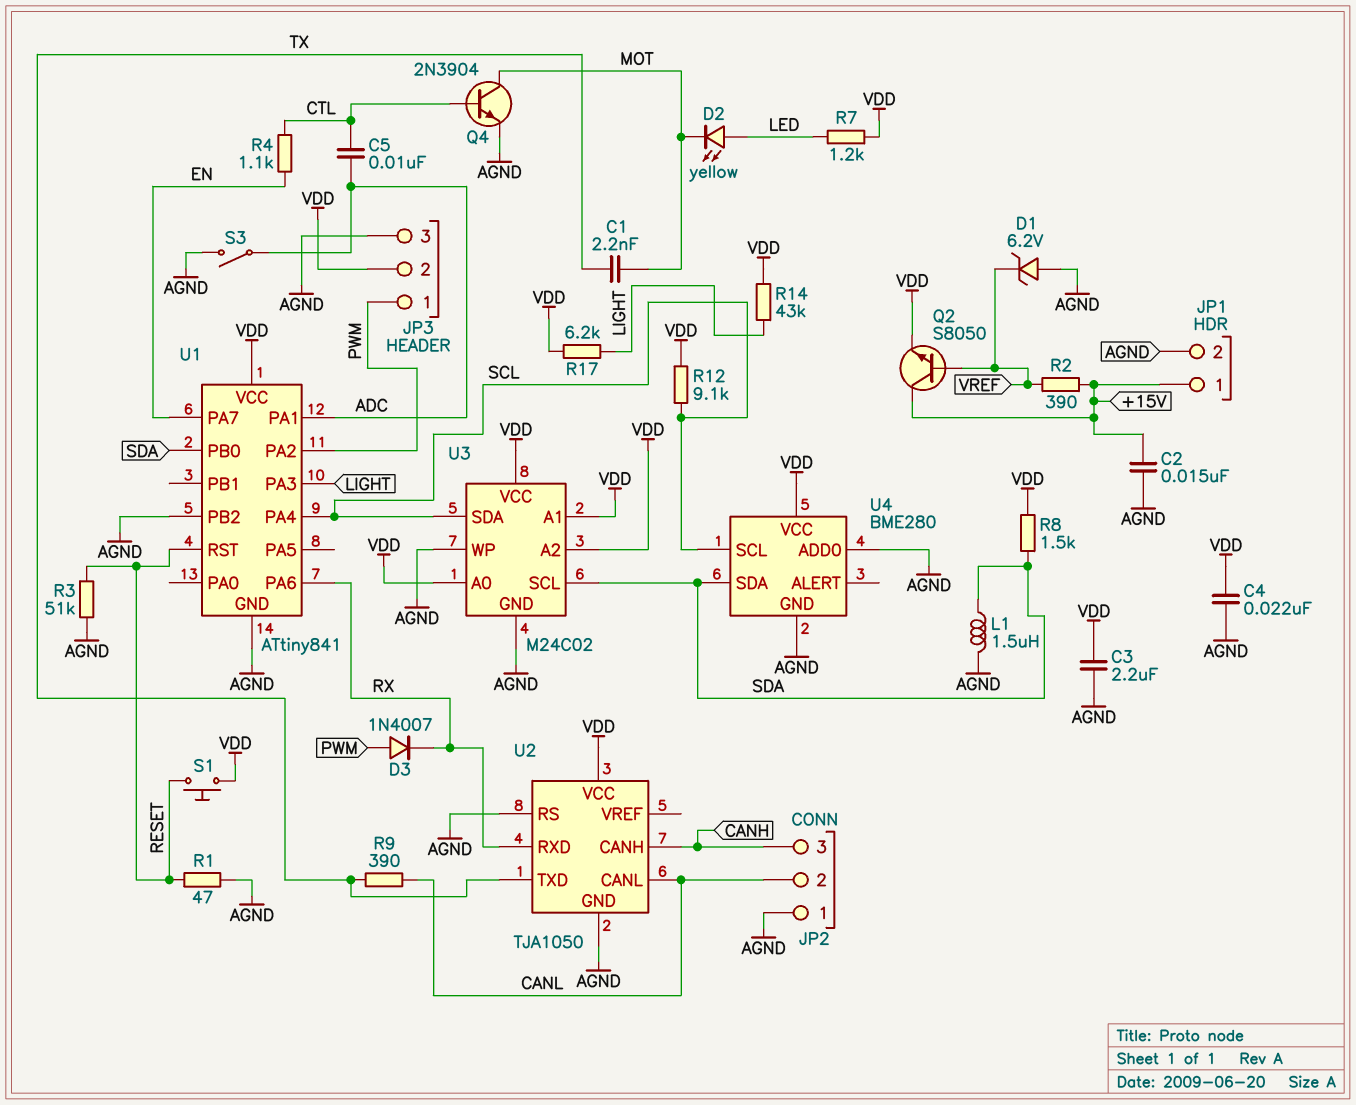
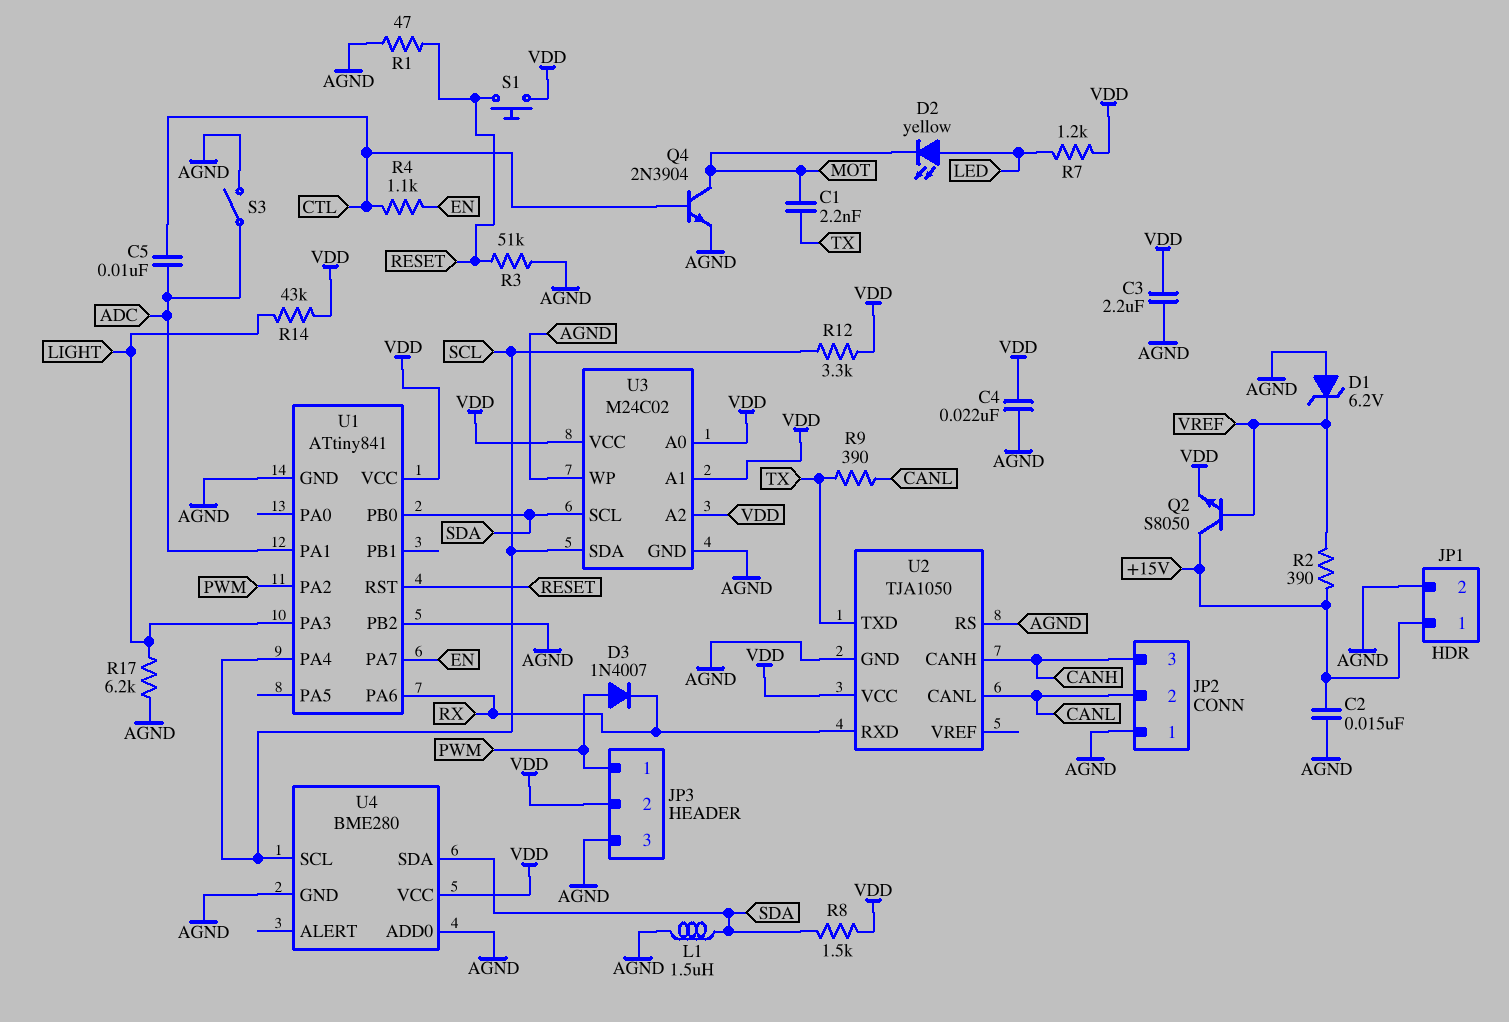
R12: 9.1k (SCL, VDD) -> 3.3k (SCL, VDD)
R17: 6.2k (LIGHT, VDD) -> 6.2k (AGND, LIGHT)

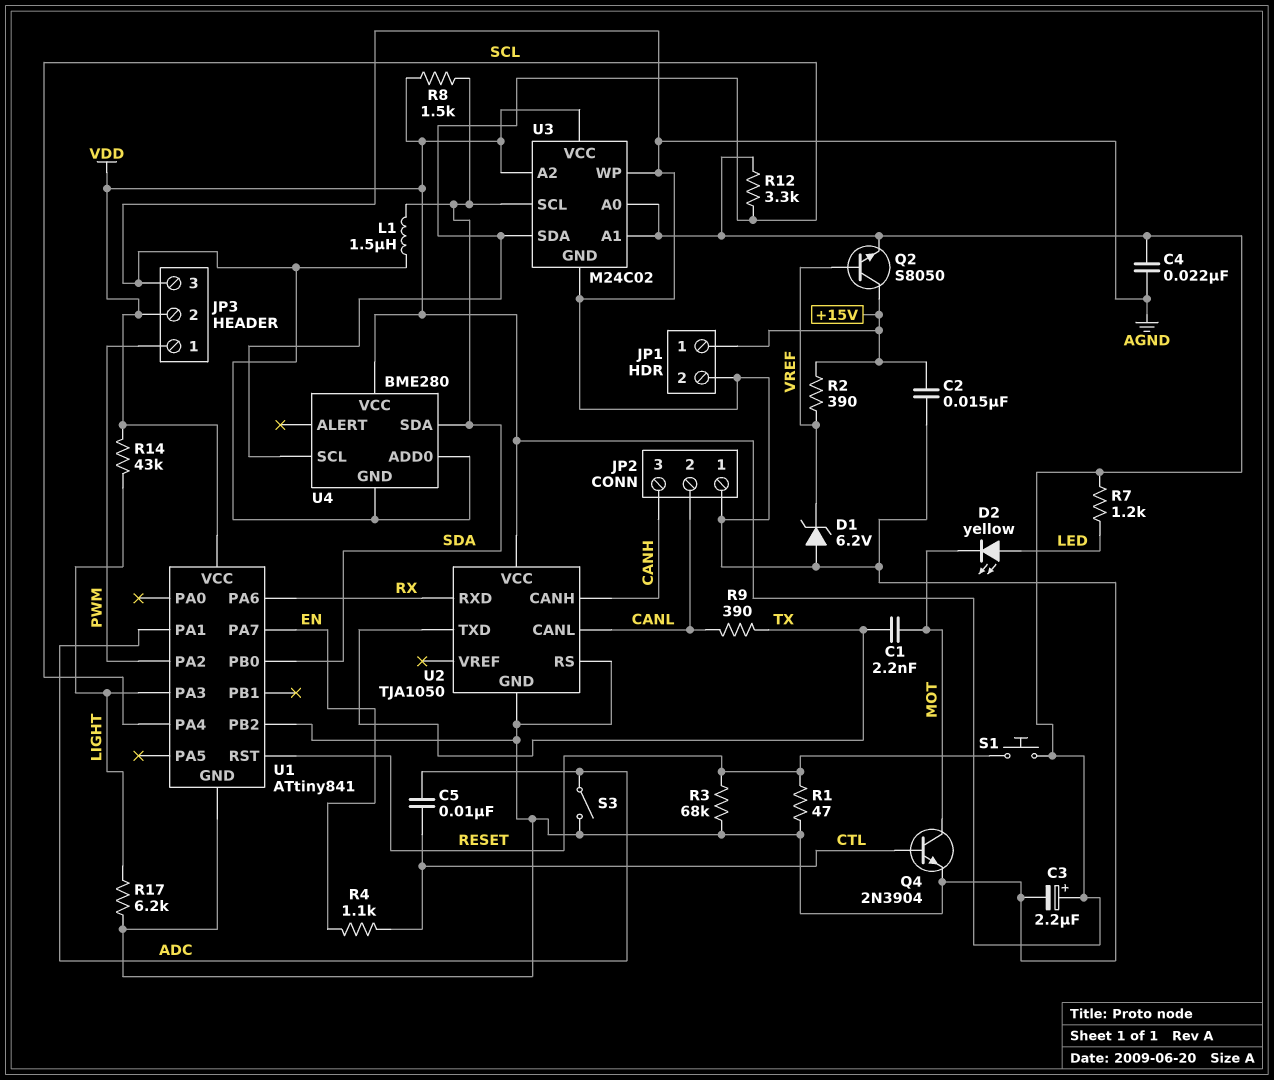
C3: 2.2uF (AGND, VDD) -> 2.2uF (plus VDD, minus AGND)
D3: diode 1N4007 (A PWM, K RX) -> none
R3: 51k (AGND, RESET) -> 68k (AGND, RESET)

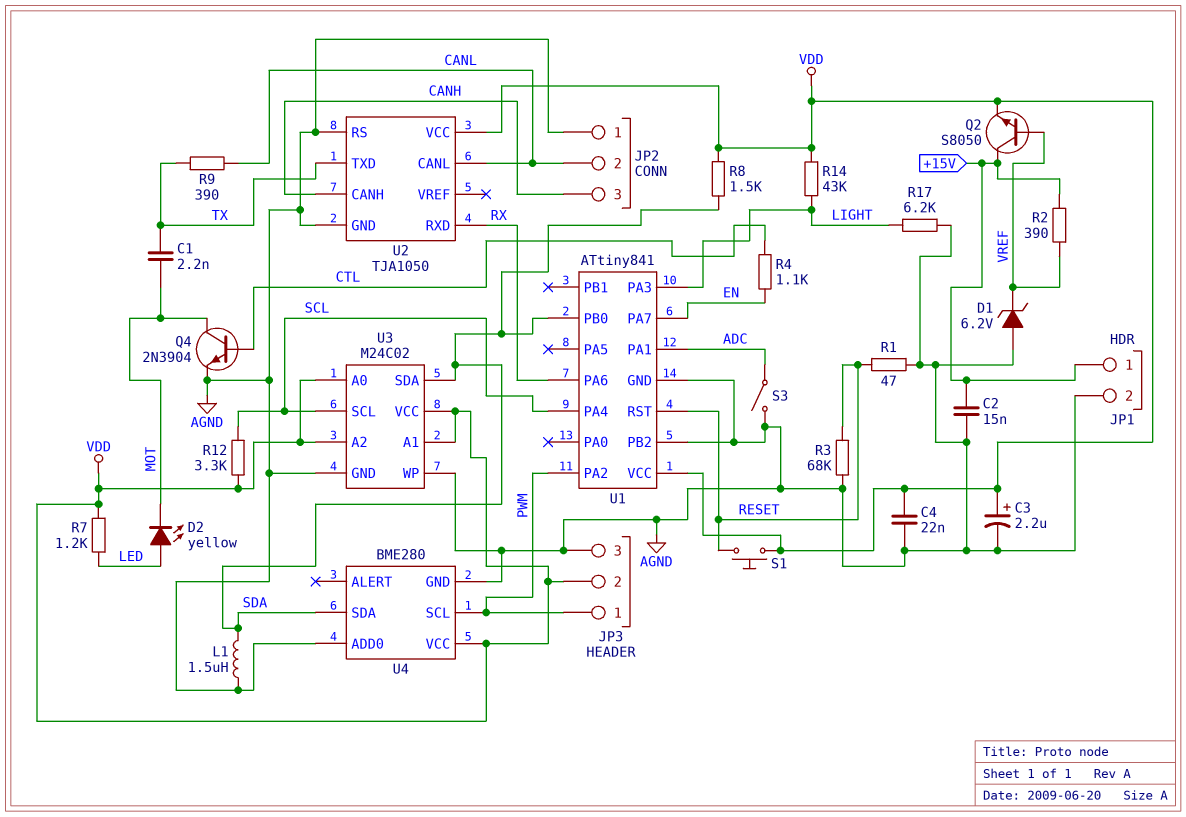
C5: 10nF (ADC, CTL) -> none
U3 pin SCL: SDA -> SCL
U3 pin SDA: SCL -> SDA
U4 pin SCL: SCL -> PWM

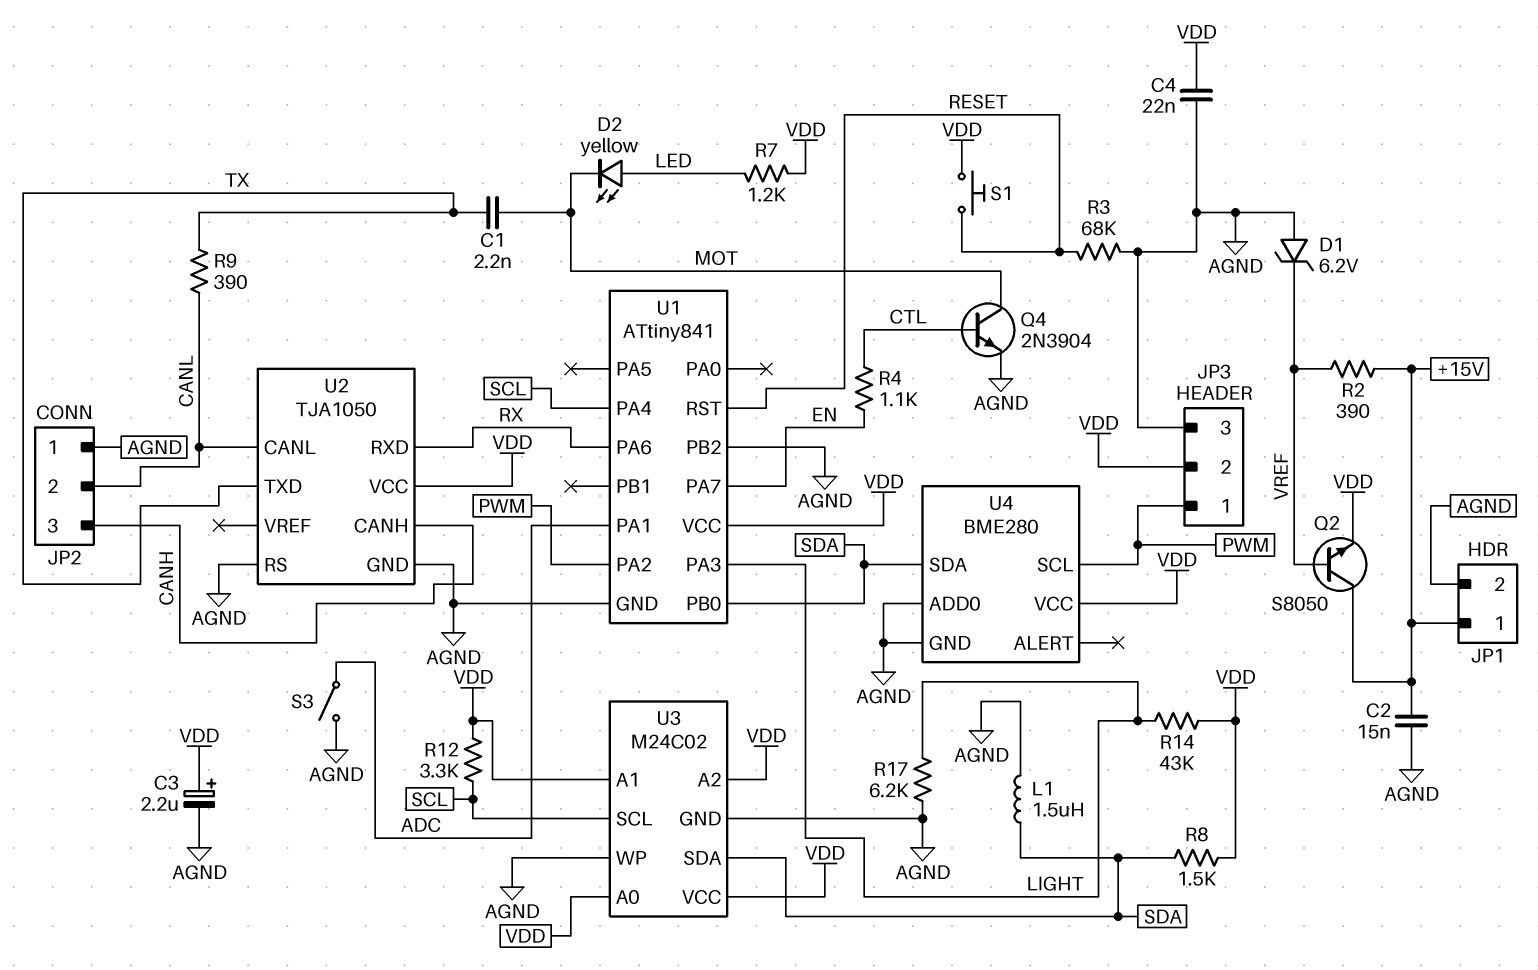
R1: 47 (AGND, RESET) -> none

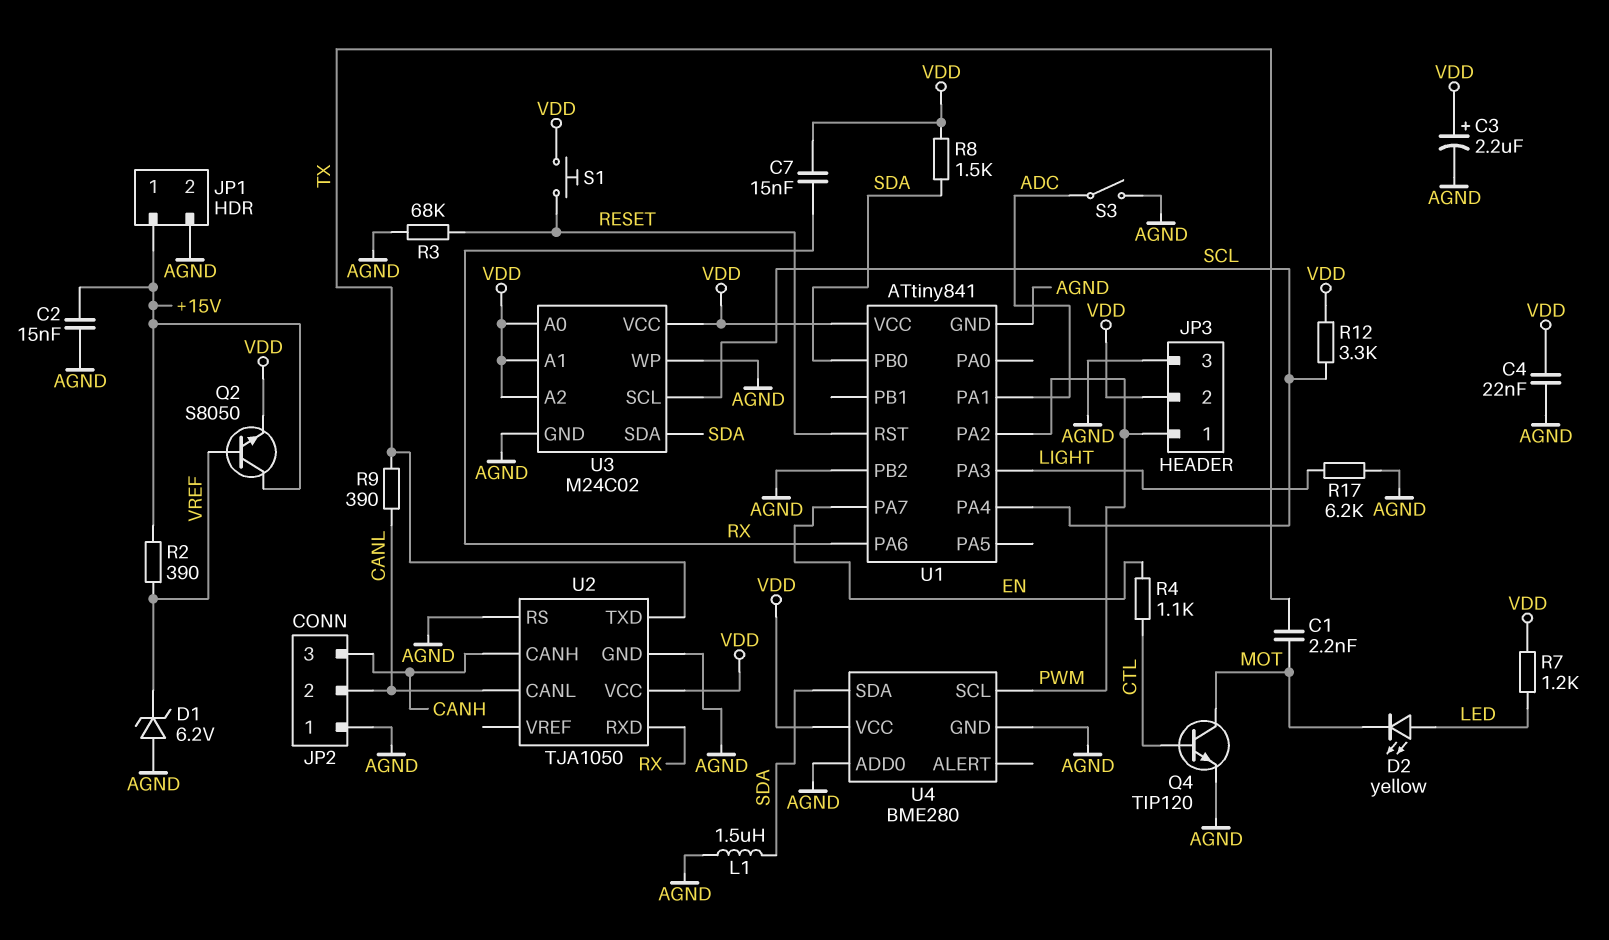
C7: none -> 15nF (RX, VDD)
Q4: NPN 2N3904 (B CTL, C MOT, E AGND) -> NPN TIP120 (B CTL, C MOT, E AGND)
R14: 43k (LIGHT, VDD) -> none

